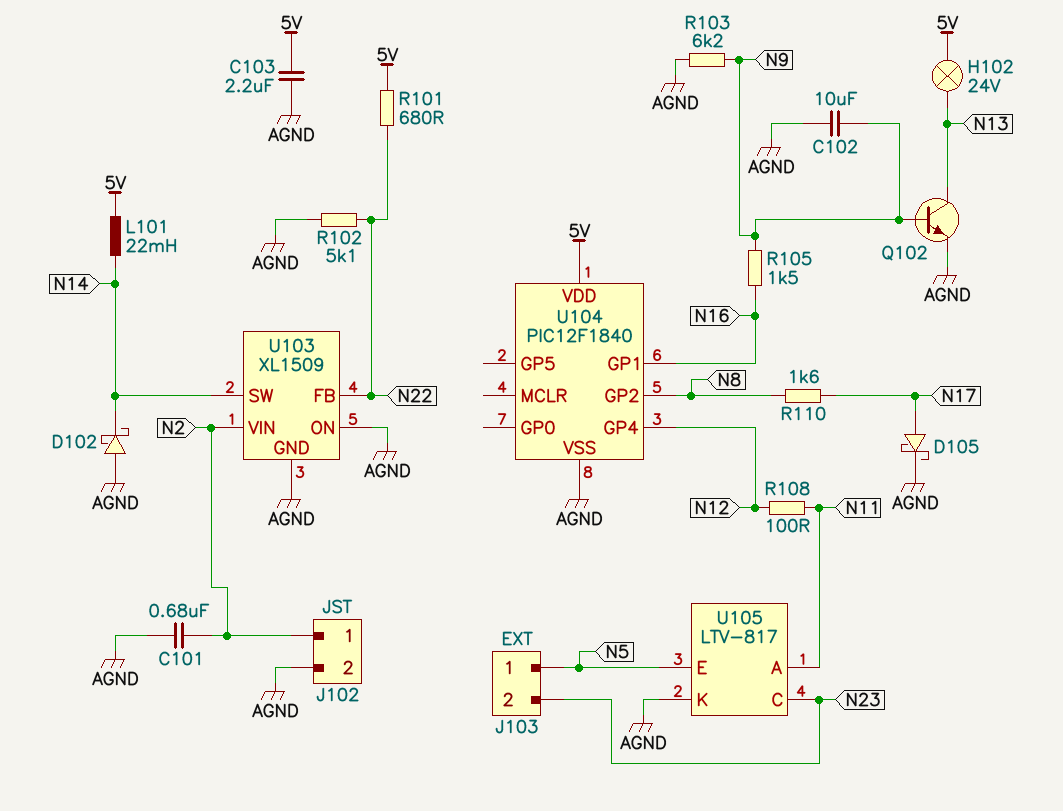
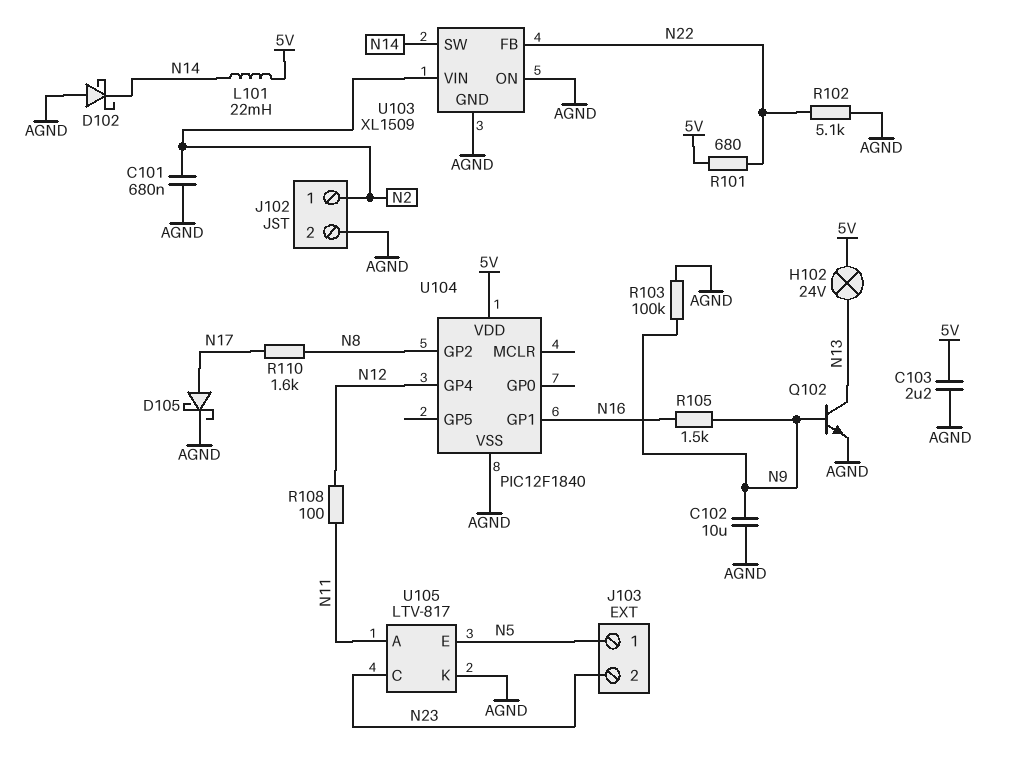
R103: 6.2k (AGND, N9) -> 100k (AGND, N9)

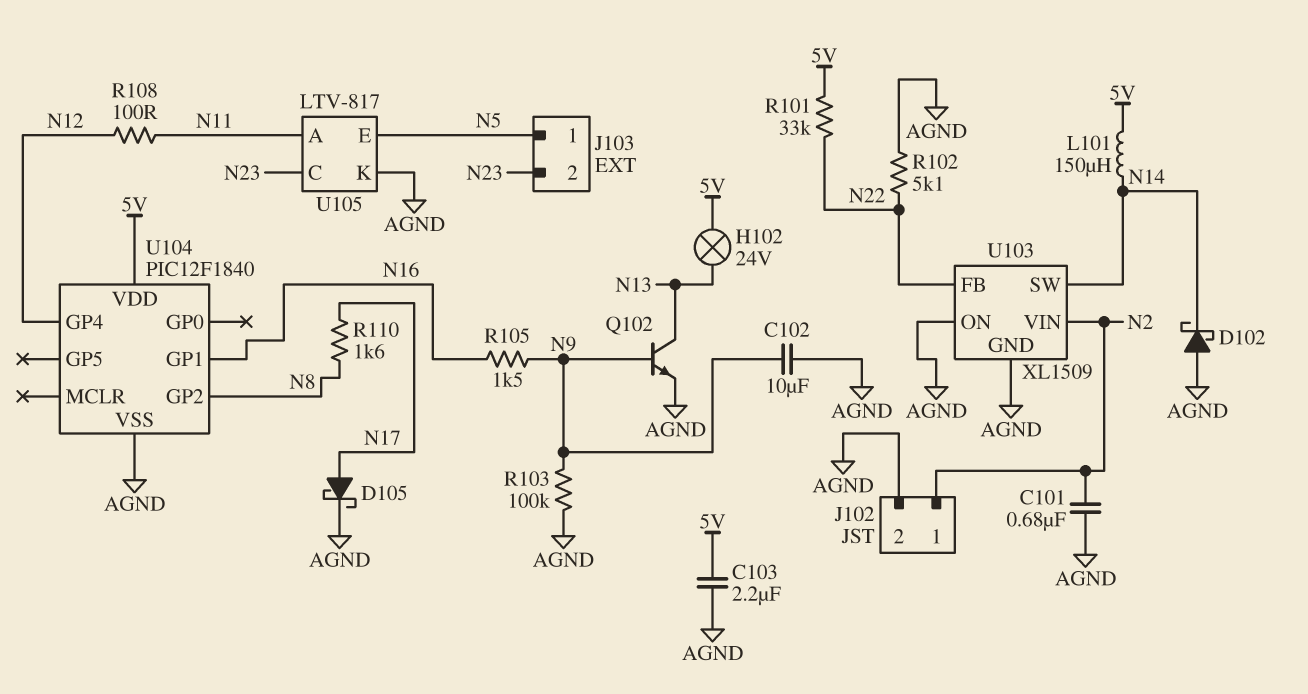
L101: 22mH (5V, N14) -> 150uH (5V, N14)
R101: 680 (5V, N22) -> 33k (5V, N22)

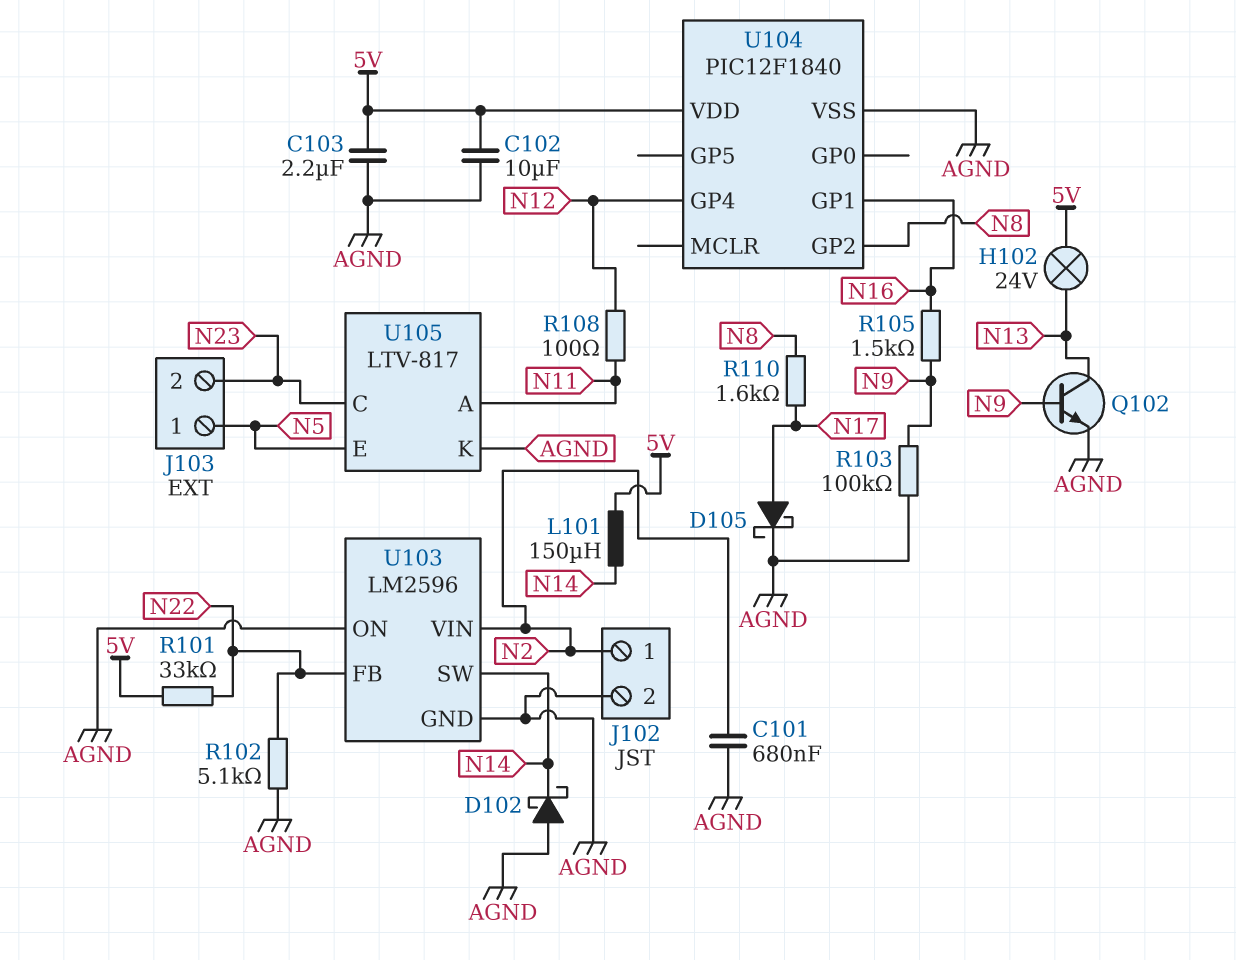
C102: 10uF (AGND, N9) -> 10uF (5V, AGND)
U103: XL1509 -> LM2596

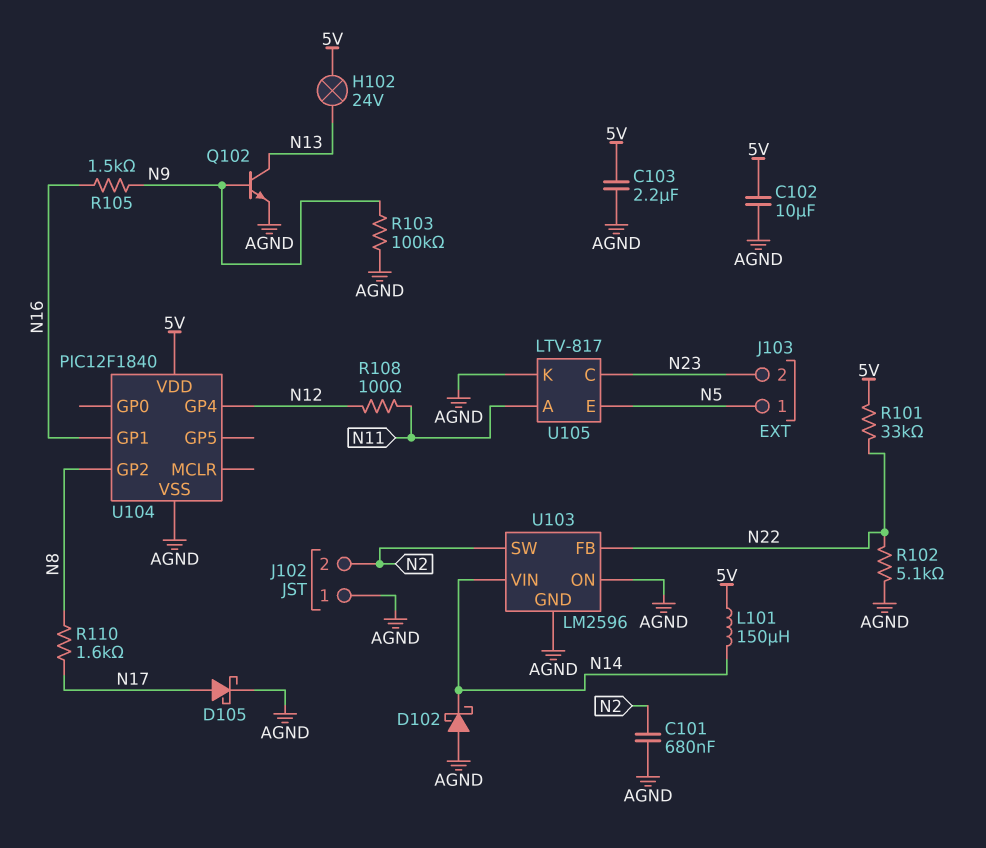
J102 pin 1: N2 -> AGND
J102 pin 2: AGND -> N2
U103 pin SW: N14 -> N2
U103 pin VIN: N2 -> N14

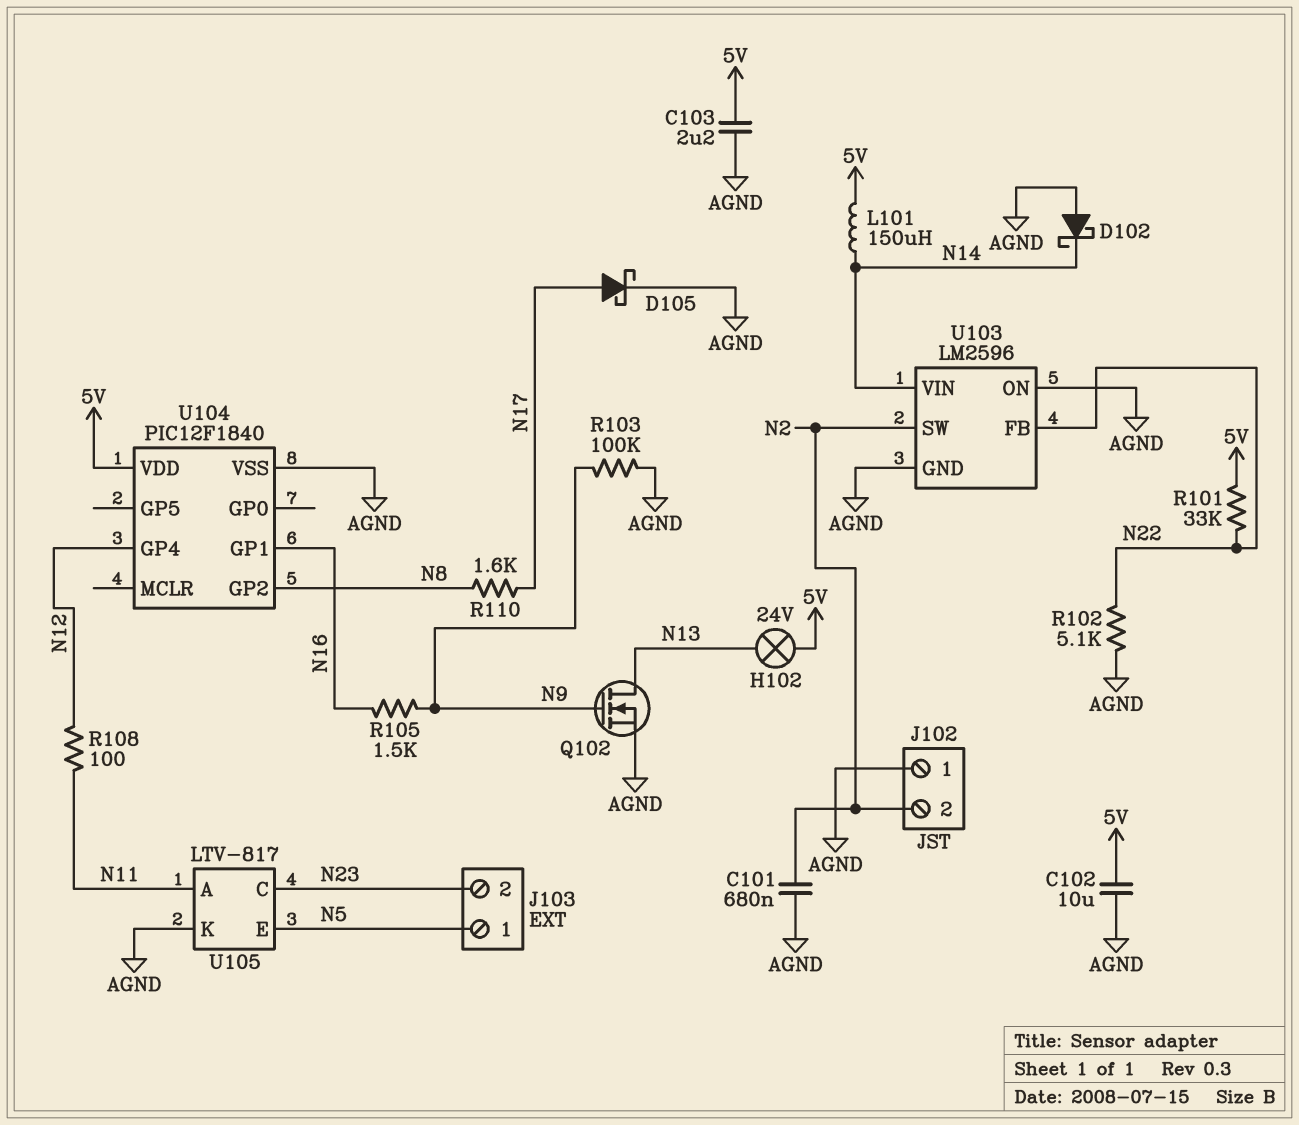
Q102: NPN (B N9, C N13, E AGND) -> NMOS (G N9, D N13, S AGND)

